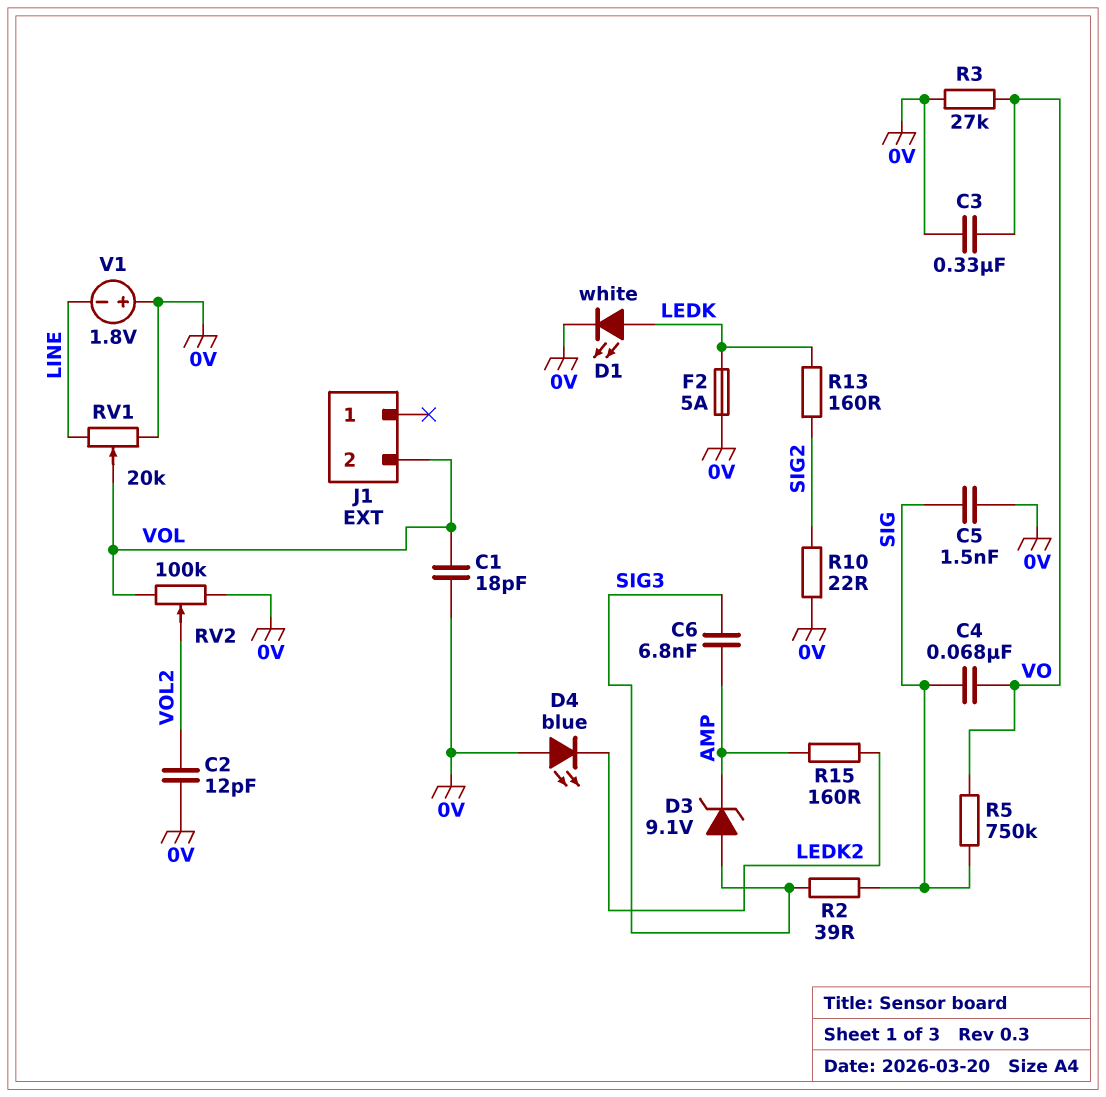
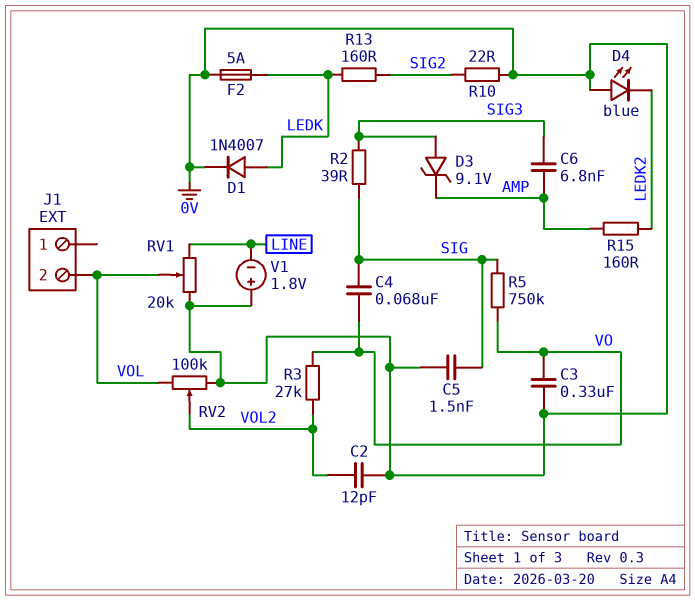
C1: 18pF (0V, VOL) -> none
D1: LED white (A LEDK, K 0V) -> diode 1N4007 (A LEDK, K 0V)
R3: 27k (0V, VO) -> 27k (VO, VOL2)

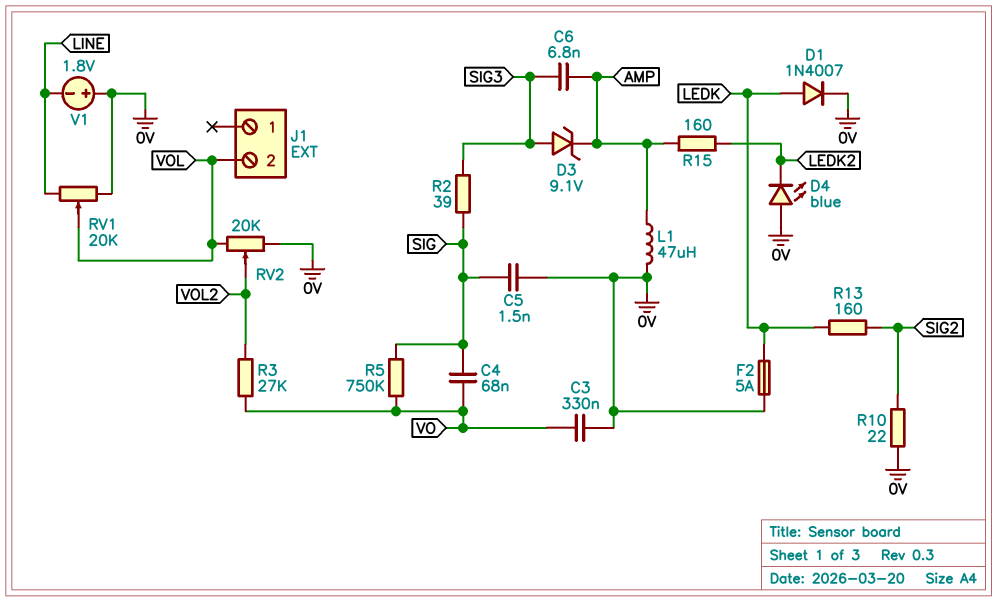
C2: 12pF (0V, VOL2) -> none
L1: none -> 47uH (0V, AMP)
RV2: 100k (0V, VOL, wiper VOL2) -> 20k (0V, VOL, wiper VOL2)

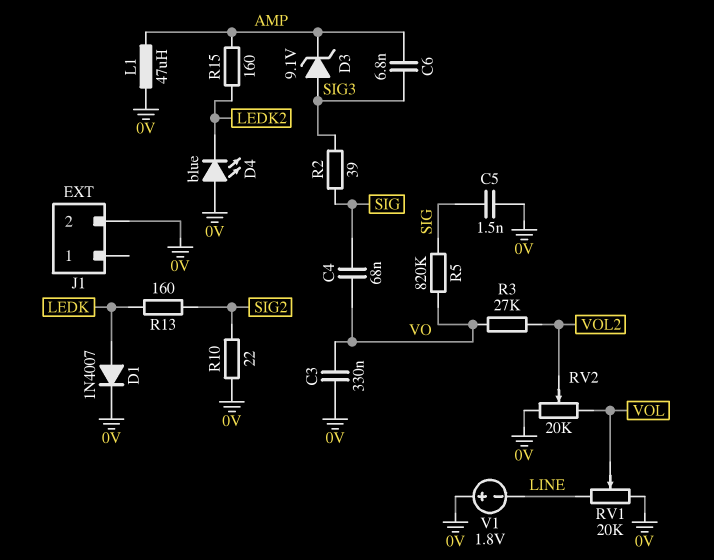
F2: 5A (0V, LEDK) -> none
J1 pin 2: VOL -> 0V
R5: 750k (SIG, VO) -> 820k (SIG, VO)

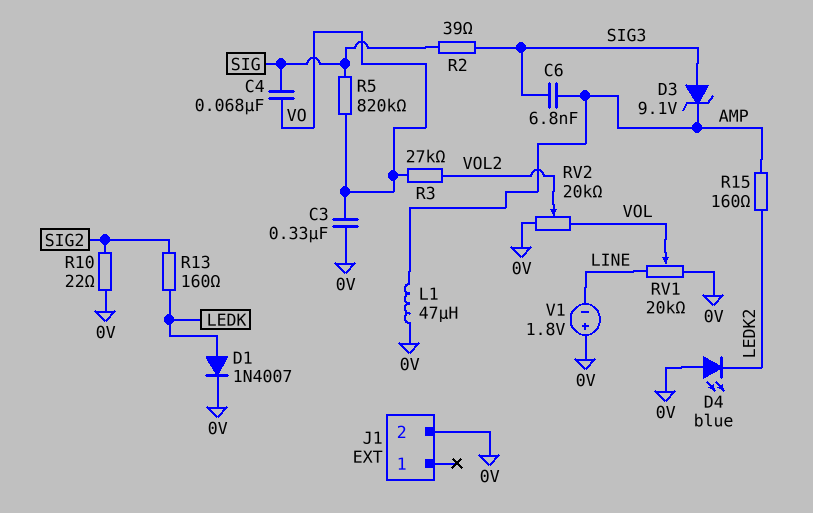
C5: 1.5nF (0V, SIG) -> none

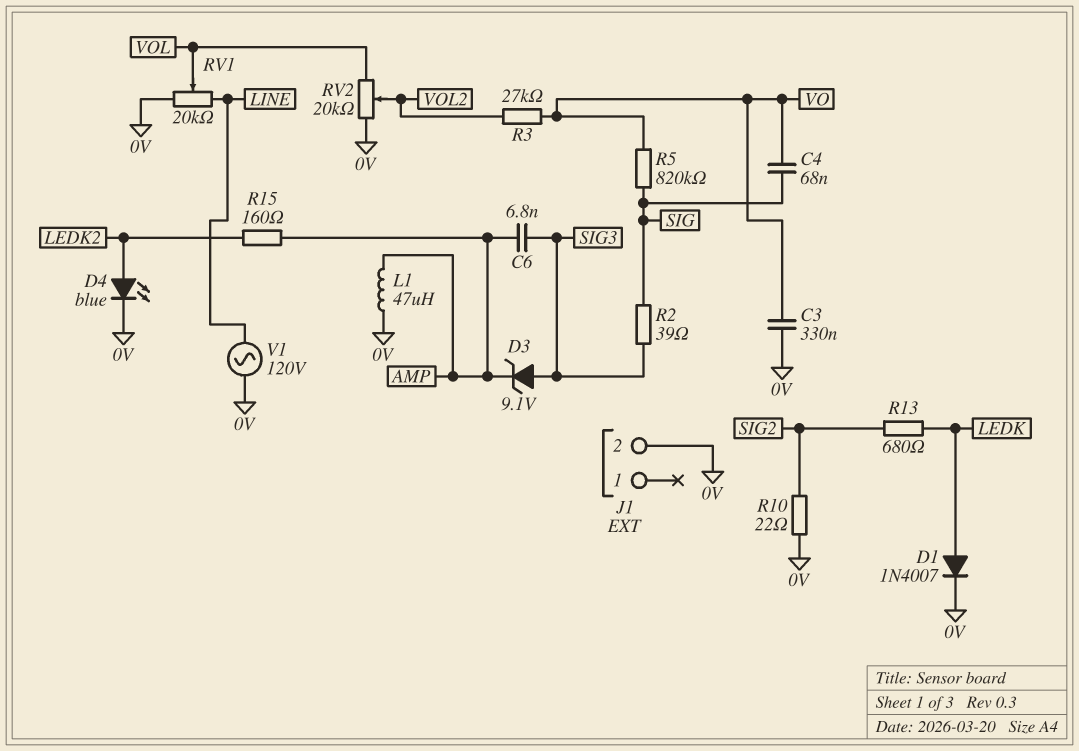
D4: LED blue (A 0V, K LEDK2) -> LED blue (A LEDK2, K 0V)
R13: 160 (LEDK, SIG2) -> 680 (LEDK, SIG2)
V1: 1.8V (plus 0V, minus LINE) -> AC 120V (0V, LINE)

